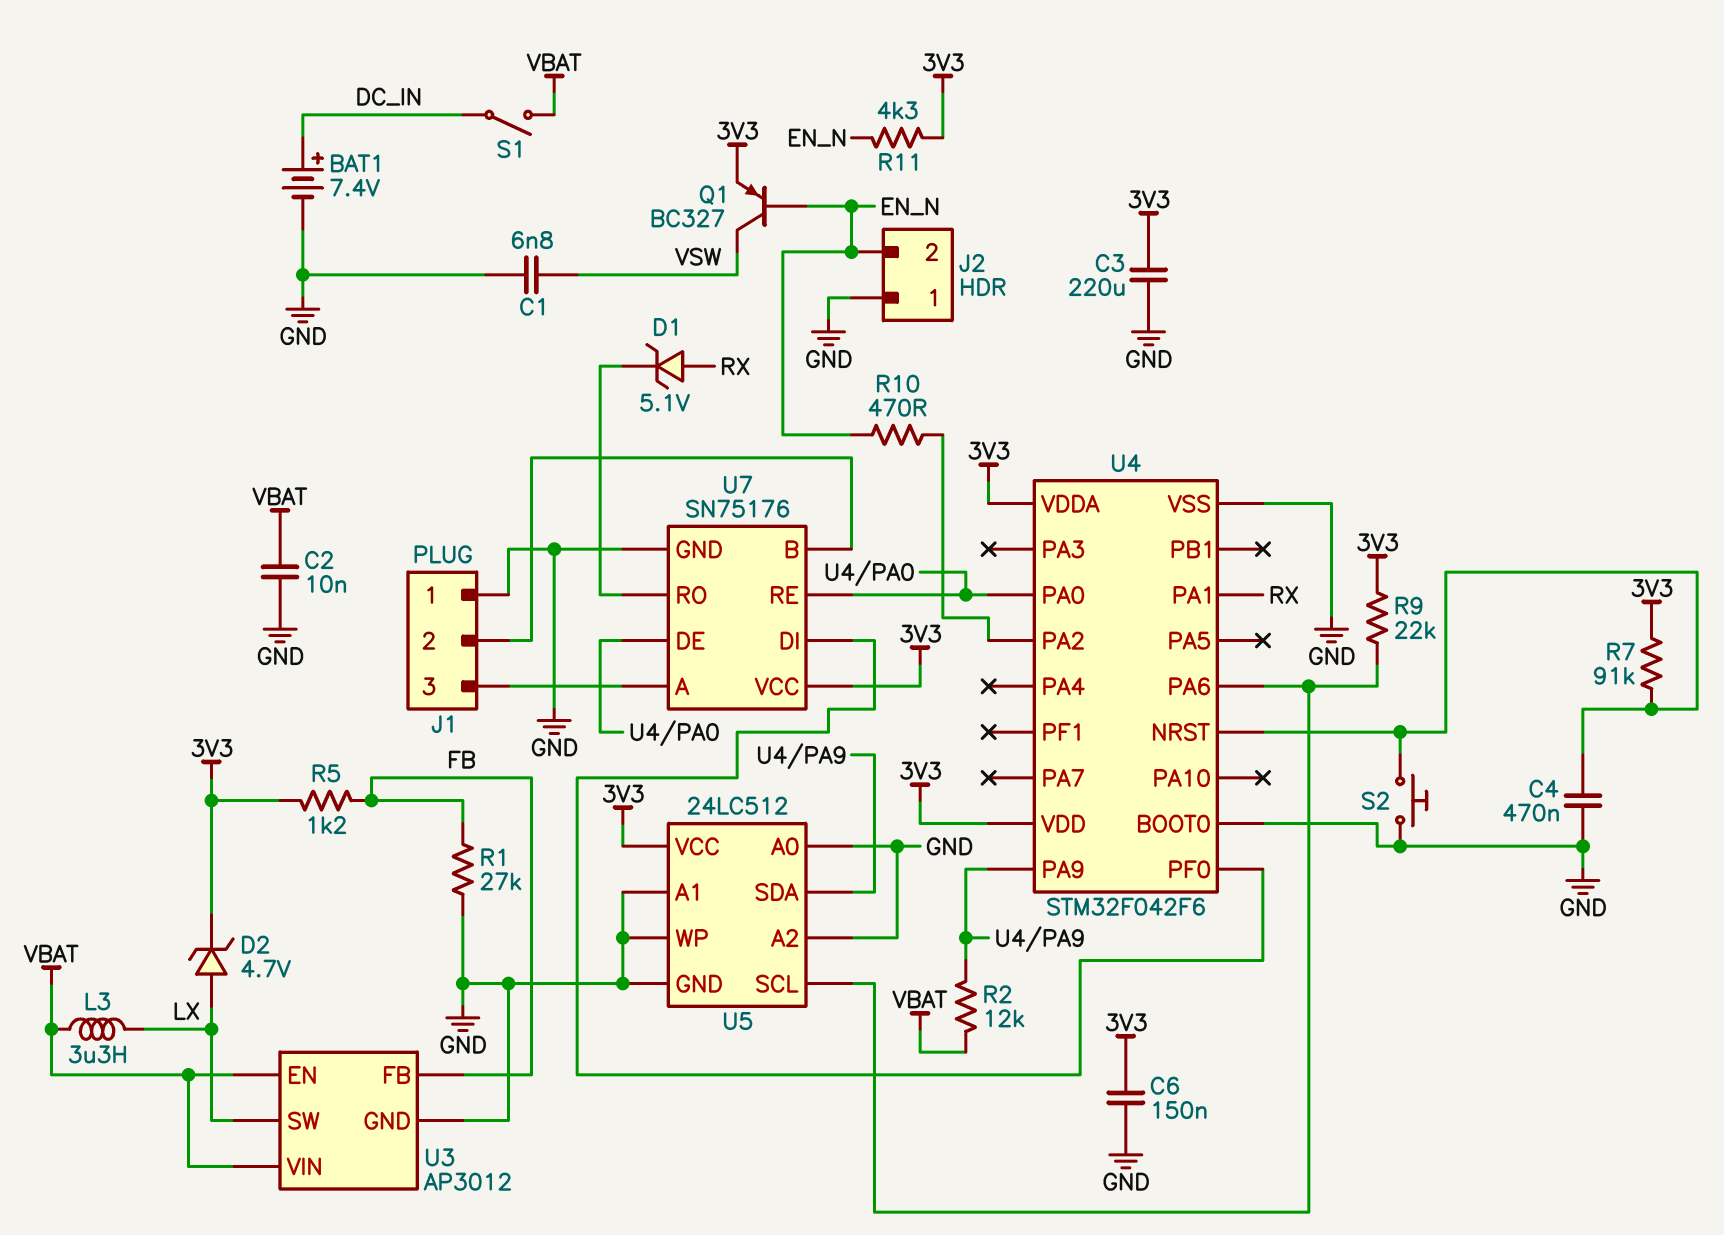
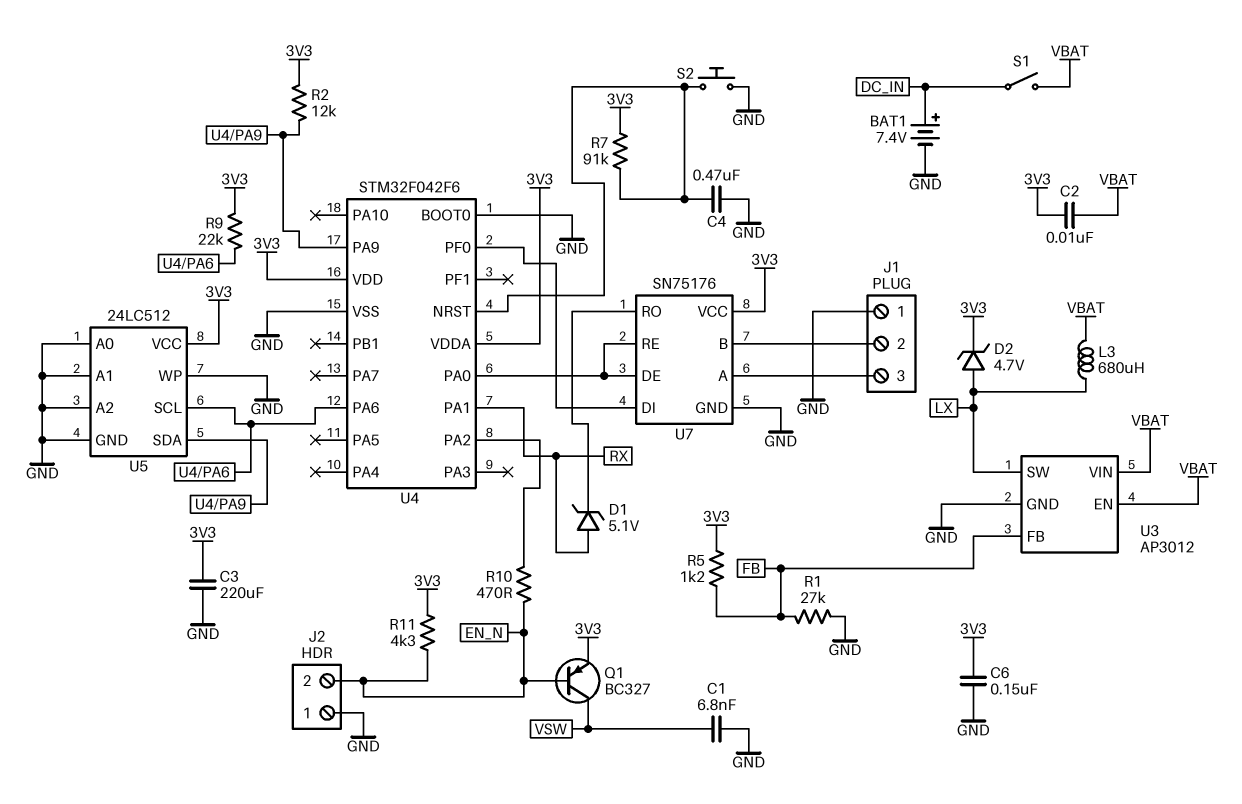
C2: 10nF (GND, VBAT) -> 10nF (3V3, VBAT)
L3: 3.3uH (LX, VBAT) -> 680uH (LX, VBAT)
R2: 12k (U4/PA9, VBAT) -> 12k (3V3, U4/PA9)

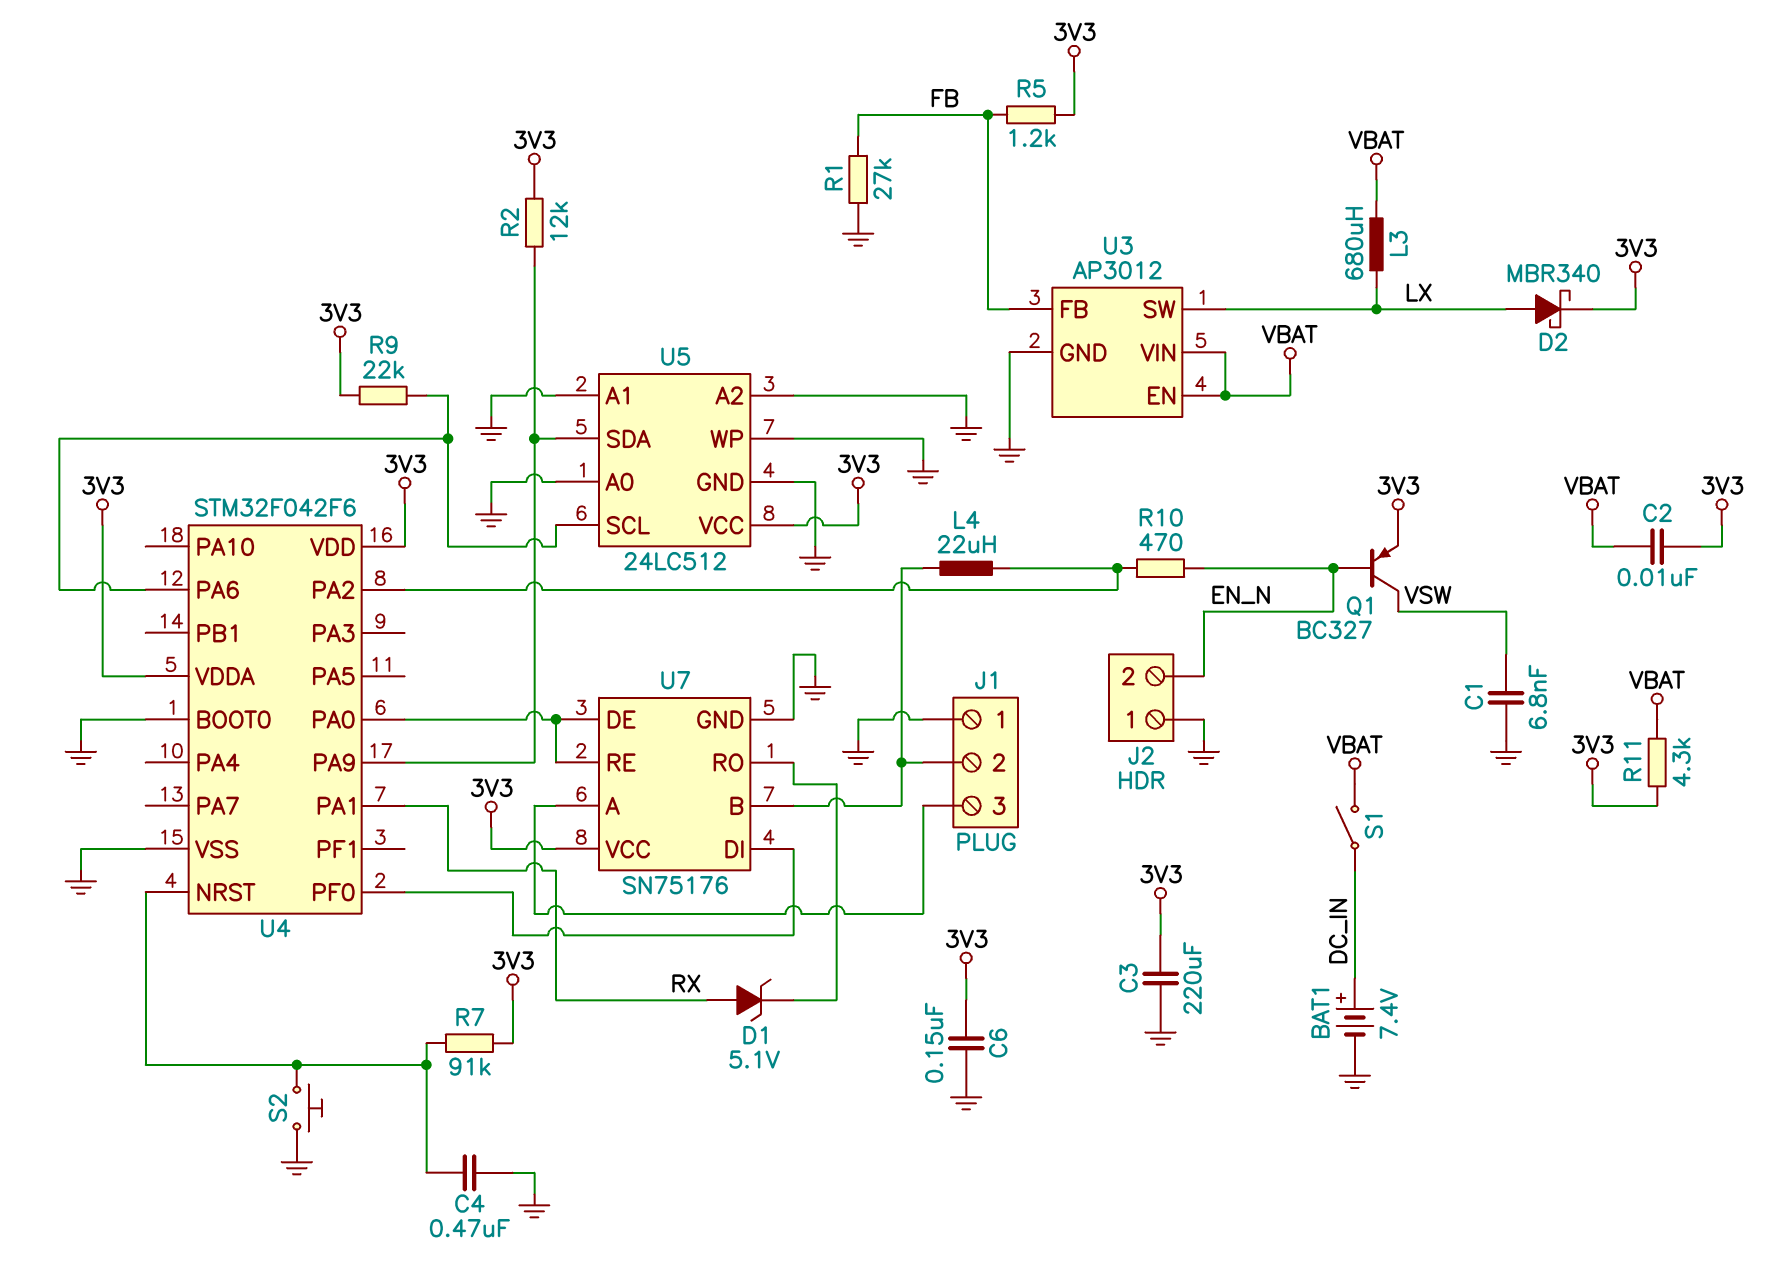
D2: zener 4.7V (A LX, K 3V3) -> schottky MBR340 (A LX, K 3V3)
L4: none -> 22uH (J1/2, U4/PA2)
R11: 4.3k (3V3, EN_N) -> 4.3k (3V3, VBAT)

